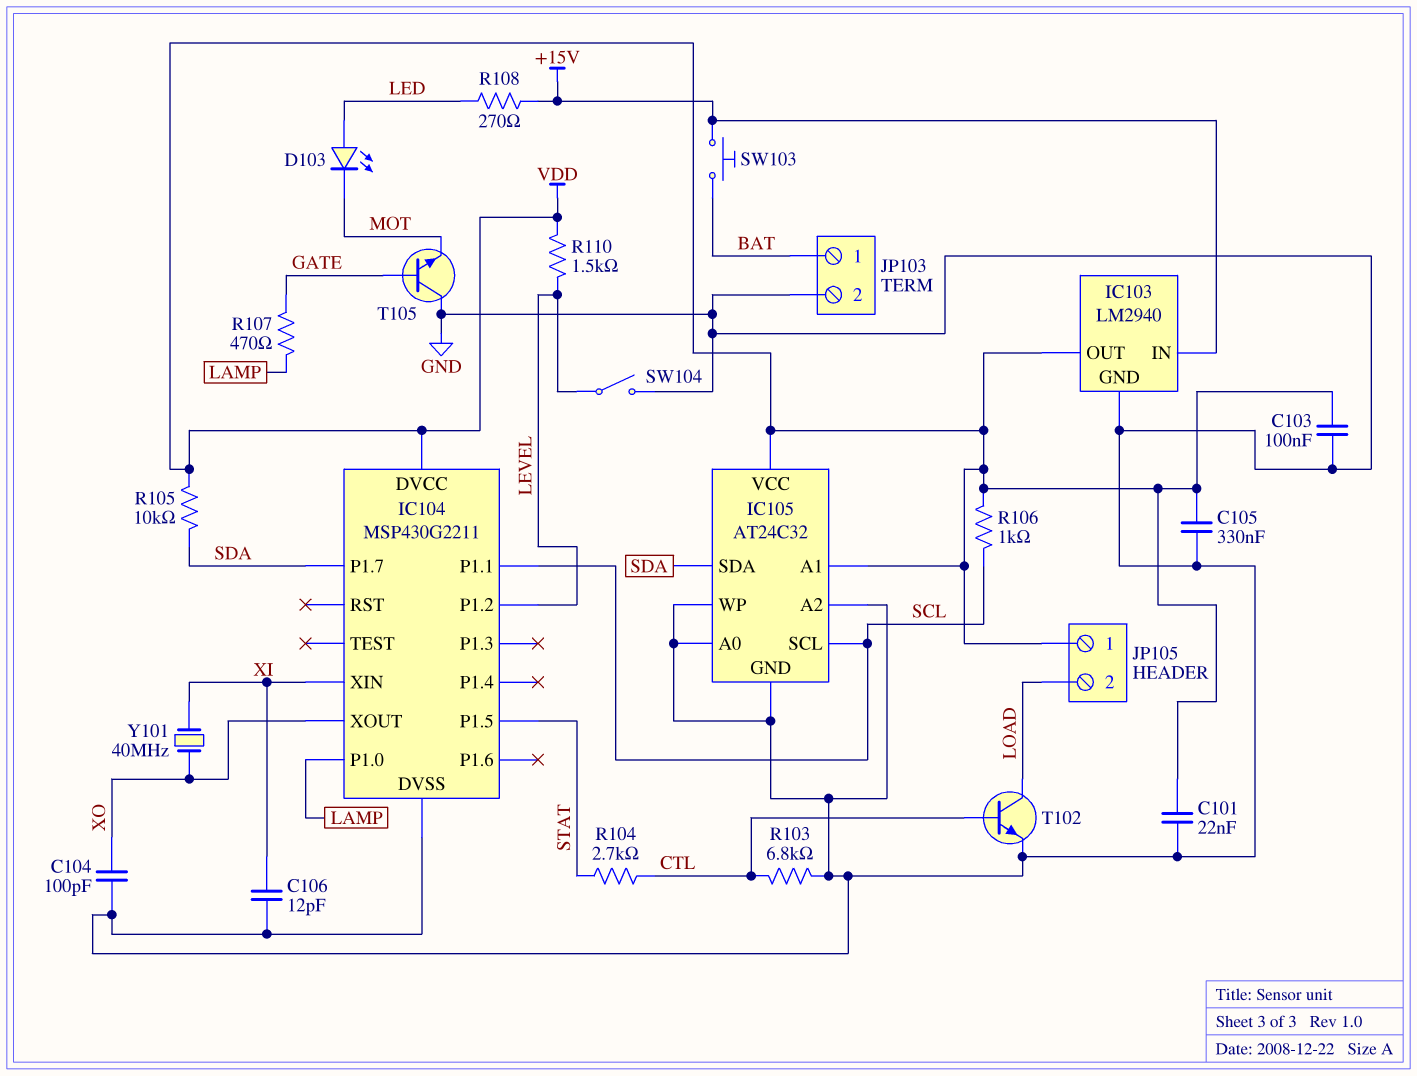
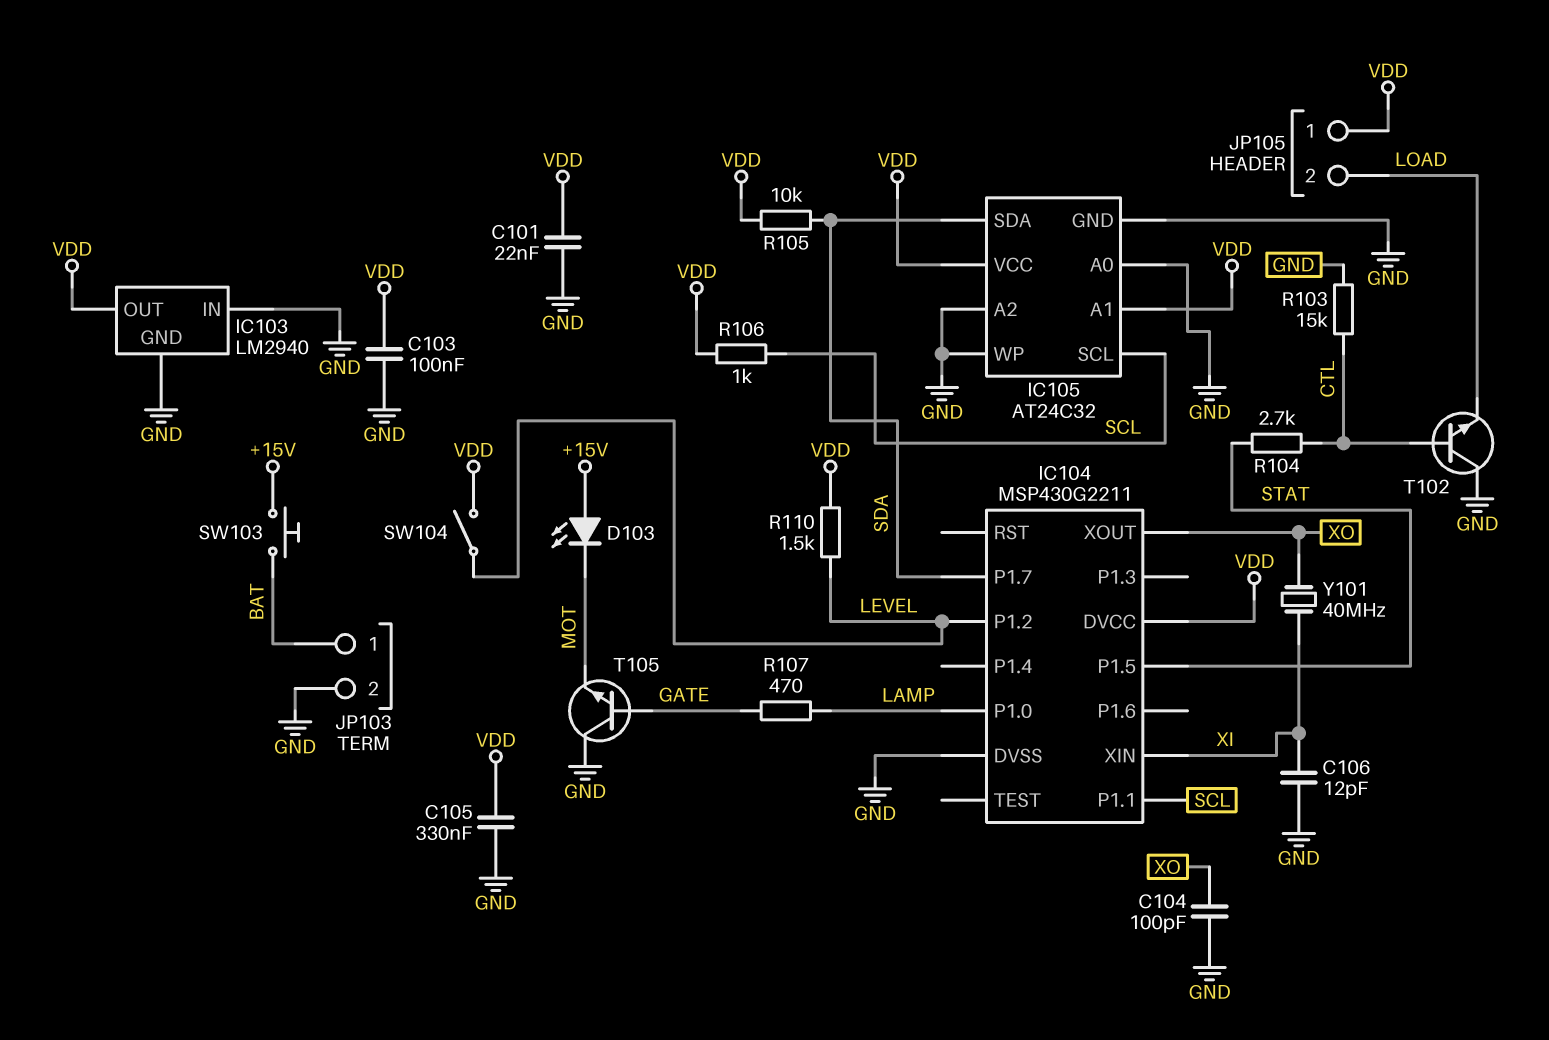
D103: LED (A LED, K MOT) -> LED (A +15V, K MOT)
IC103 pin IN: +15V -> GND
R103: 6.8k (CTL, GND) -> 15k (CTL, GND)
R108: 270 (+15V, LED) -> none
SW104: switch (GND, LEVEL) -> switch (LEVEL, VDD)
T102: NPN (B CTL, C LOAD, E GND) -> NPN (B CTL, C GND, E LOAD)

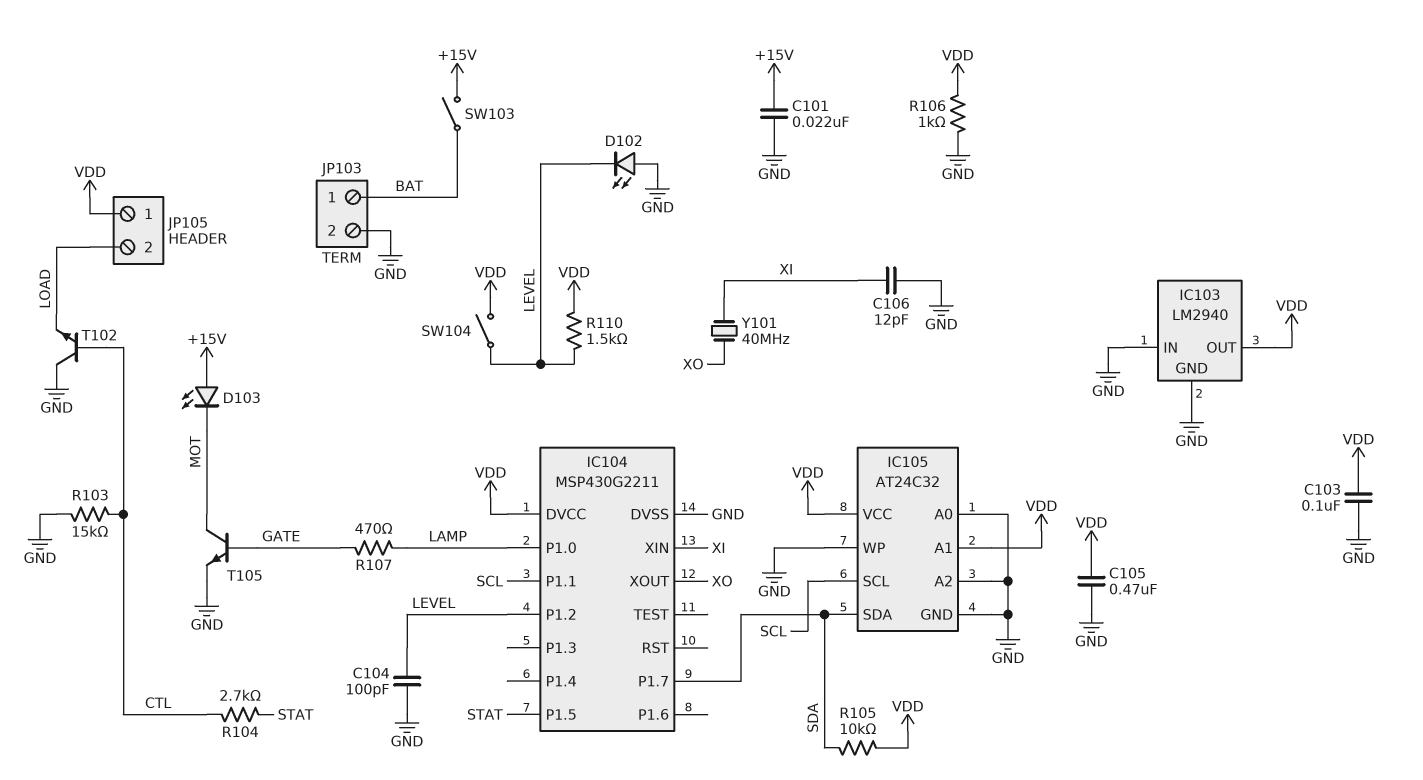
C101: 22nF (GND, VDD) -> 22nF (+15V, GND)
C104: 100pF (GND, XO) -> 100pF (GND, LEVEL)
C105: 330nF (GND, VDD) -> 470nF (GND, VDD)
D102: none -> LED (A GND, K LEVEL)
R106: 1k (SCL, VDD) -> 1k (GND, VDD)
SW103: button (+15V, BAT) -> switch (+15V, BAT)
T105: NPN (B GATE, C GND, E MOT) -> NPN (B GATE, C MOT, E GND)

